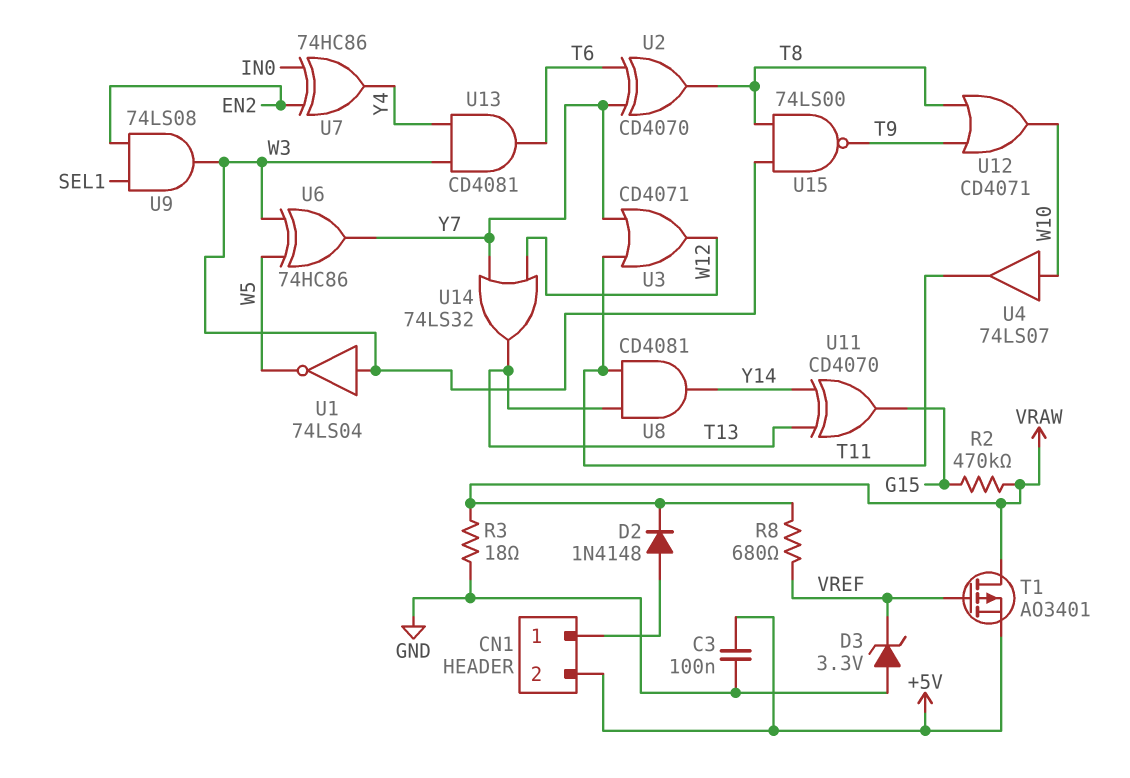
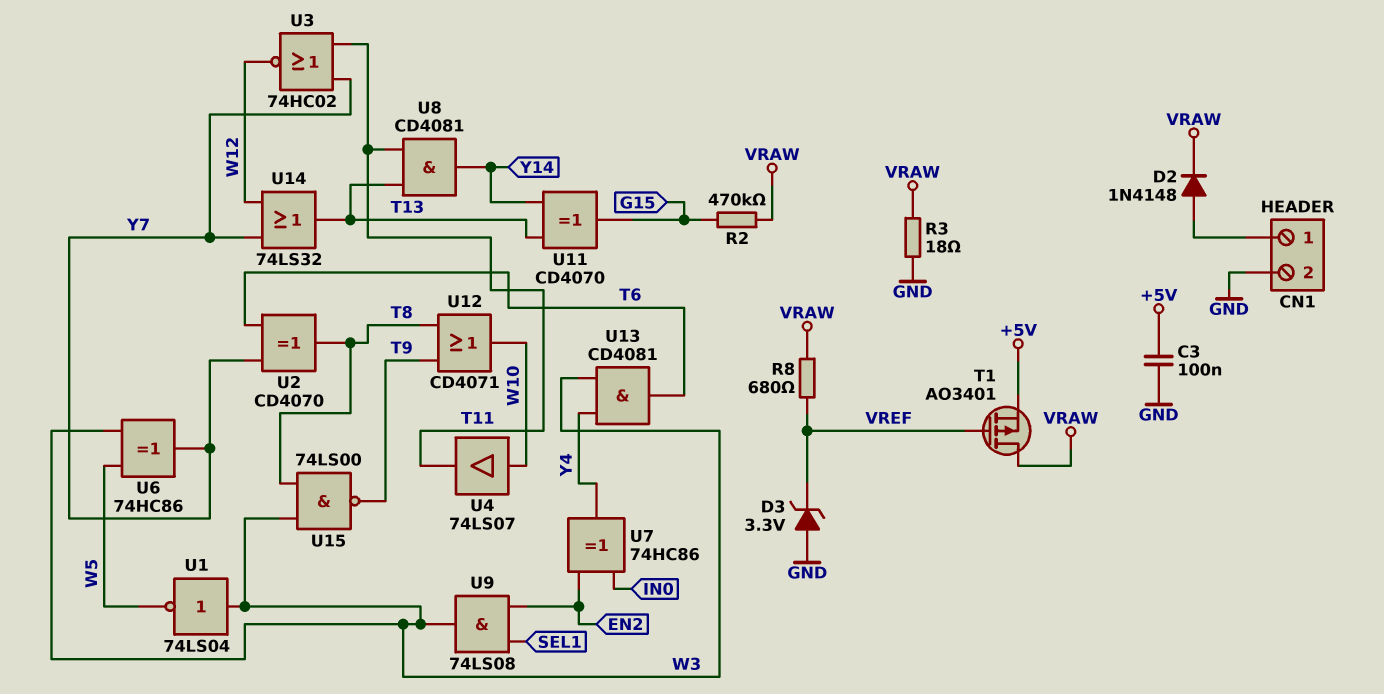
CN1 pin 2: +5V -> GND
U3: OR CD4071 (in T11, in Y7, out W12) -> NOR 74HC02 (in T11, in Y7, out W12)

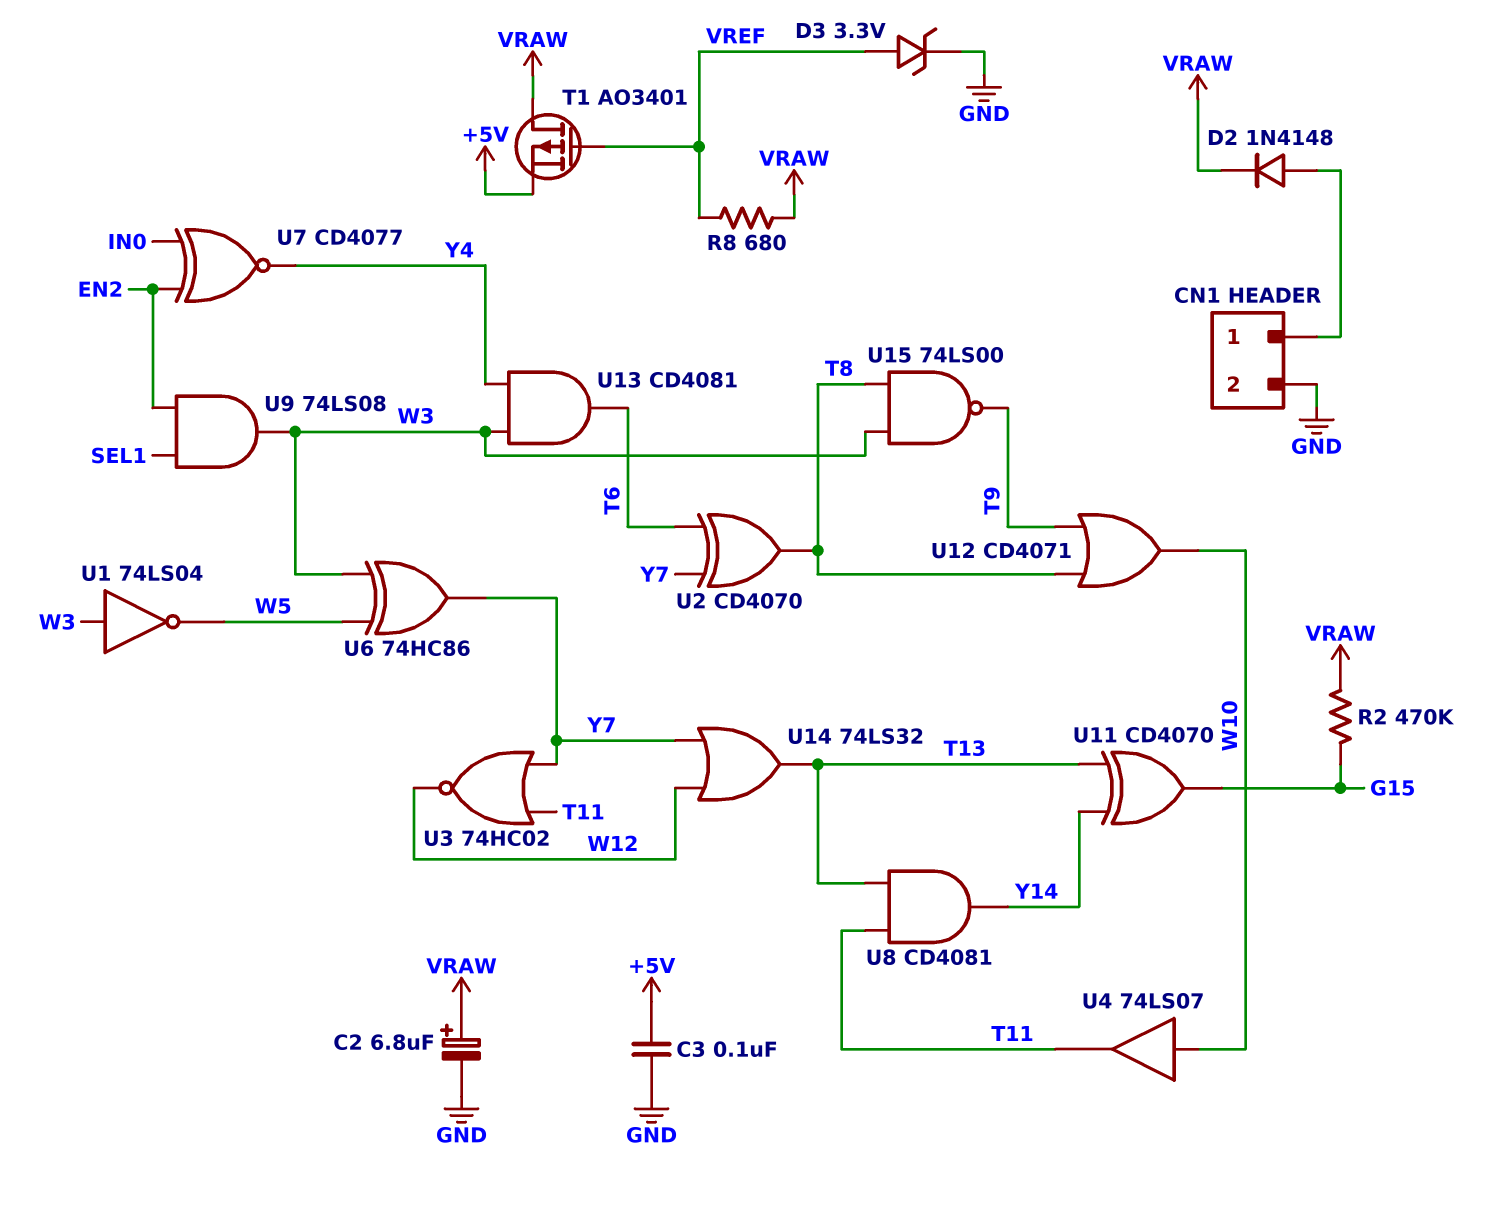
C2: none -> 6.8uF (plus VRAW, minus GND)
D3: zener 3.3V (A GND, K VREF) -> zener 3.3V (A VREF, K GND)
R3: 18 (GND, VRAW) -> none
U7: XOR 74HC86 (in EN2, in IN0, out Y4) -> XNOR CD4077 (in EN2, in IN0, out Y4)

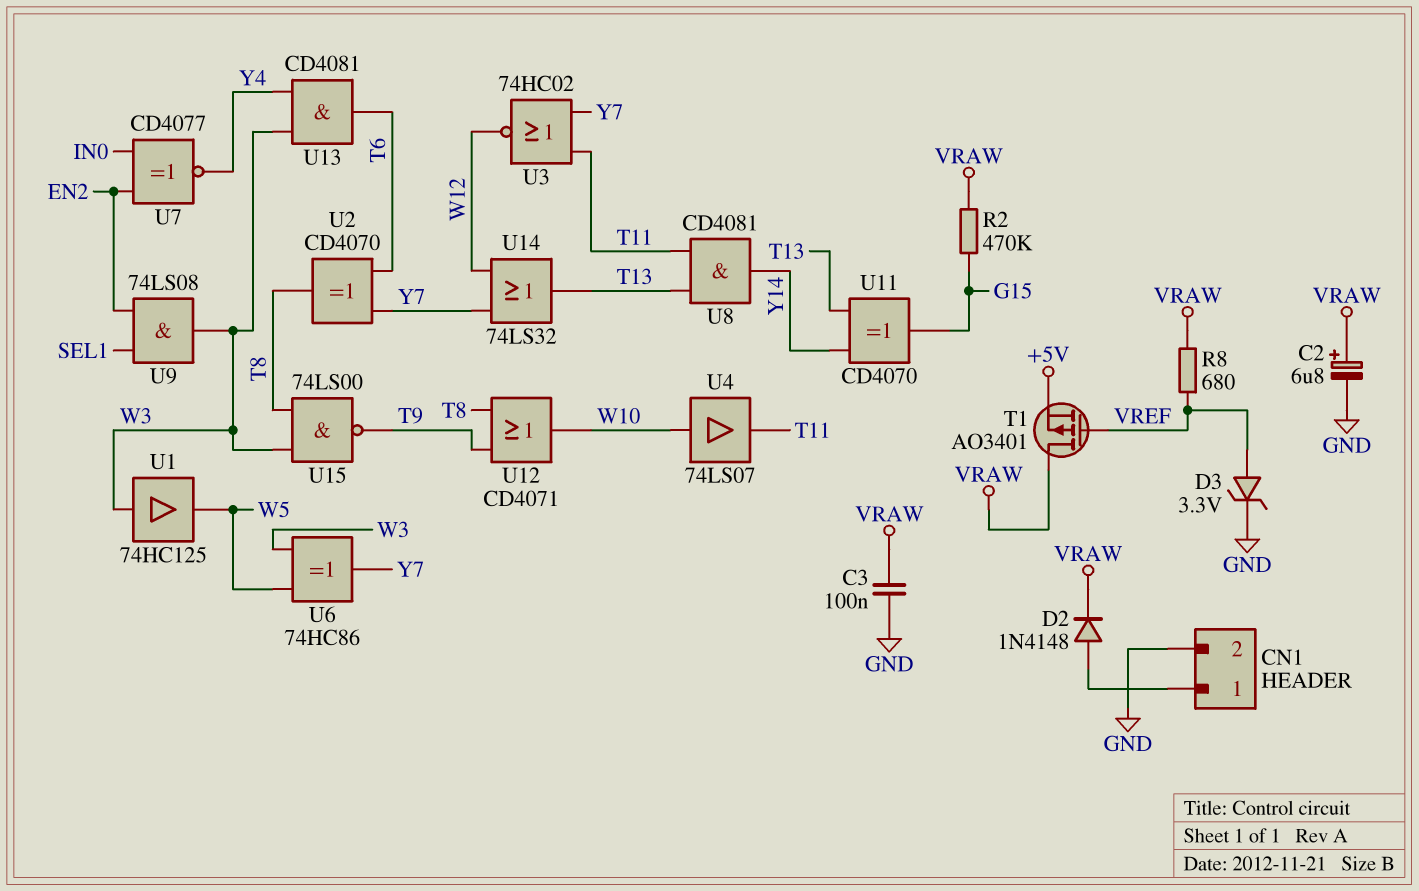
C3: 100nF (+5V, GND) -> 100nF (GND, VRAW)
U1: NOT 74LS04 (in W3, out W5) -> buffer 74HC125 (in W3, out W5)

